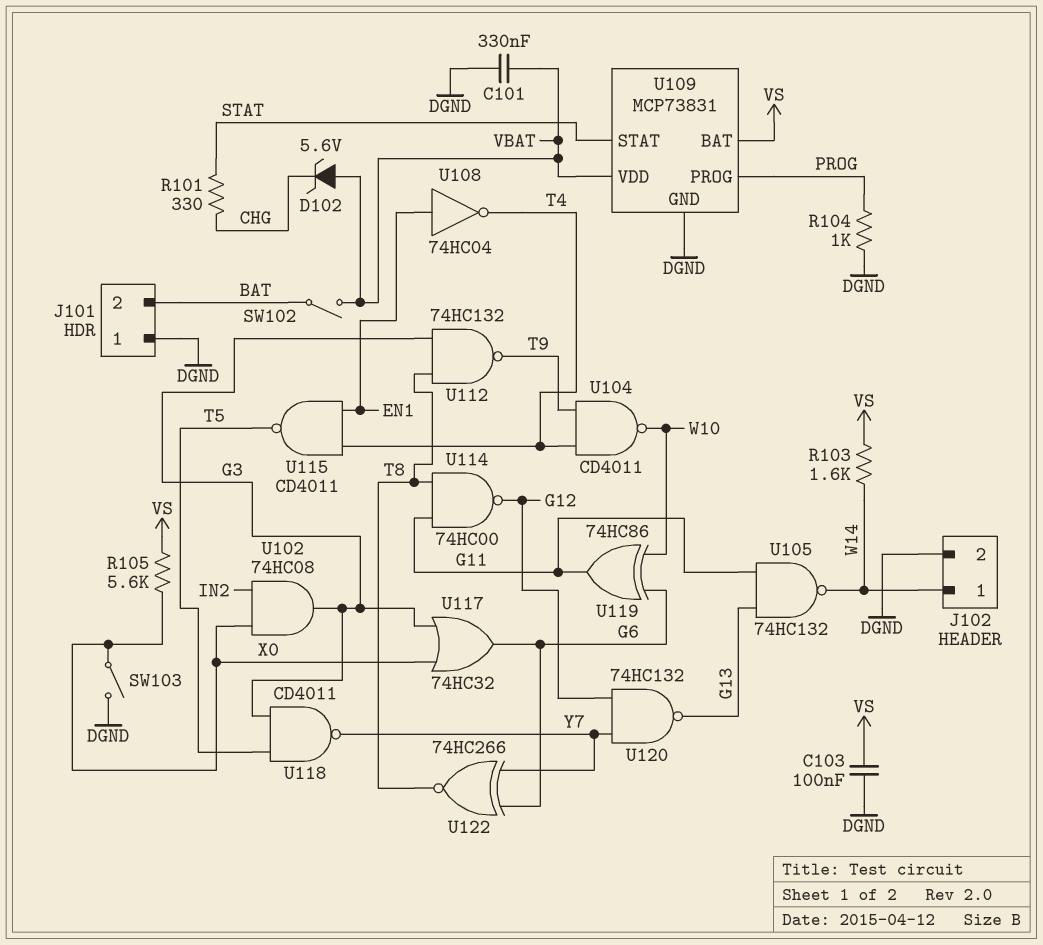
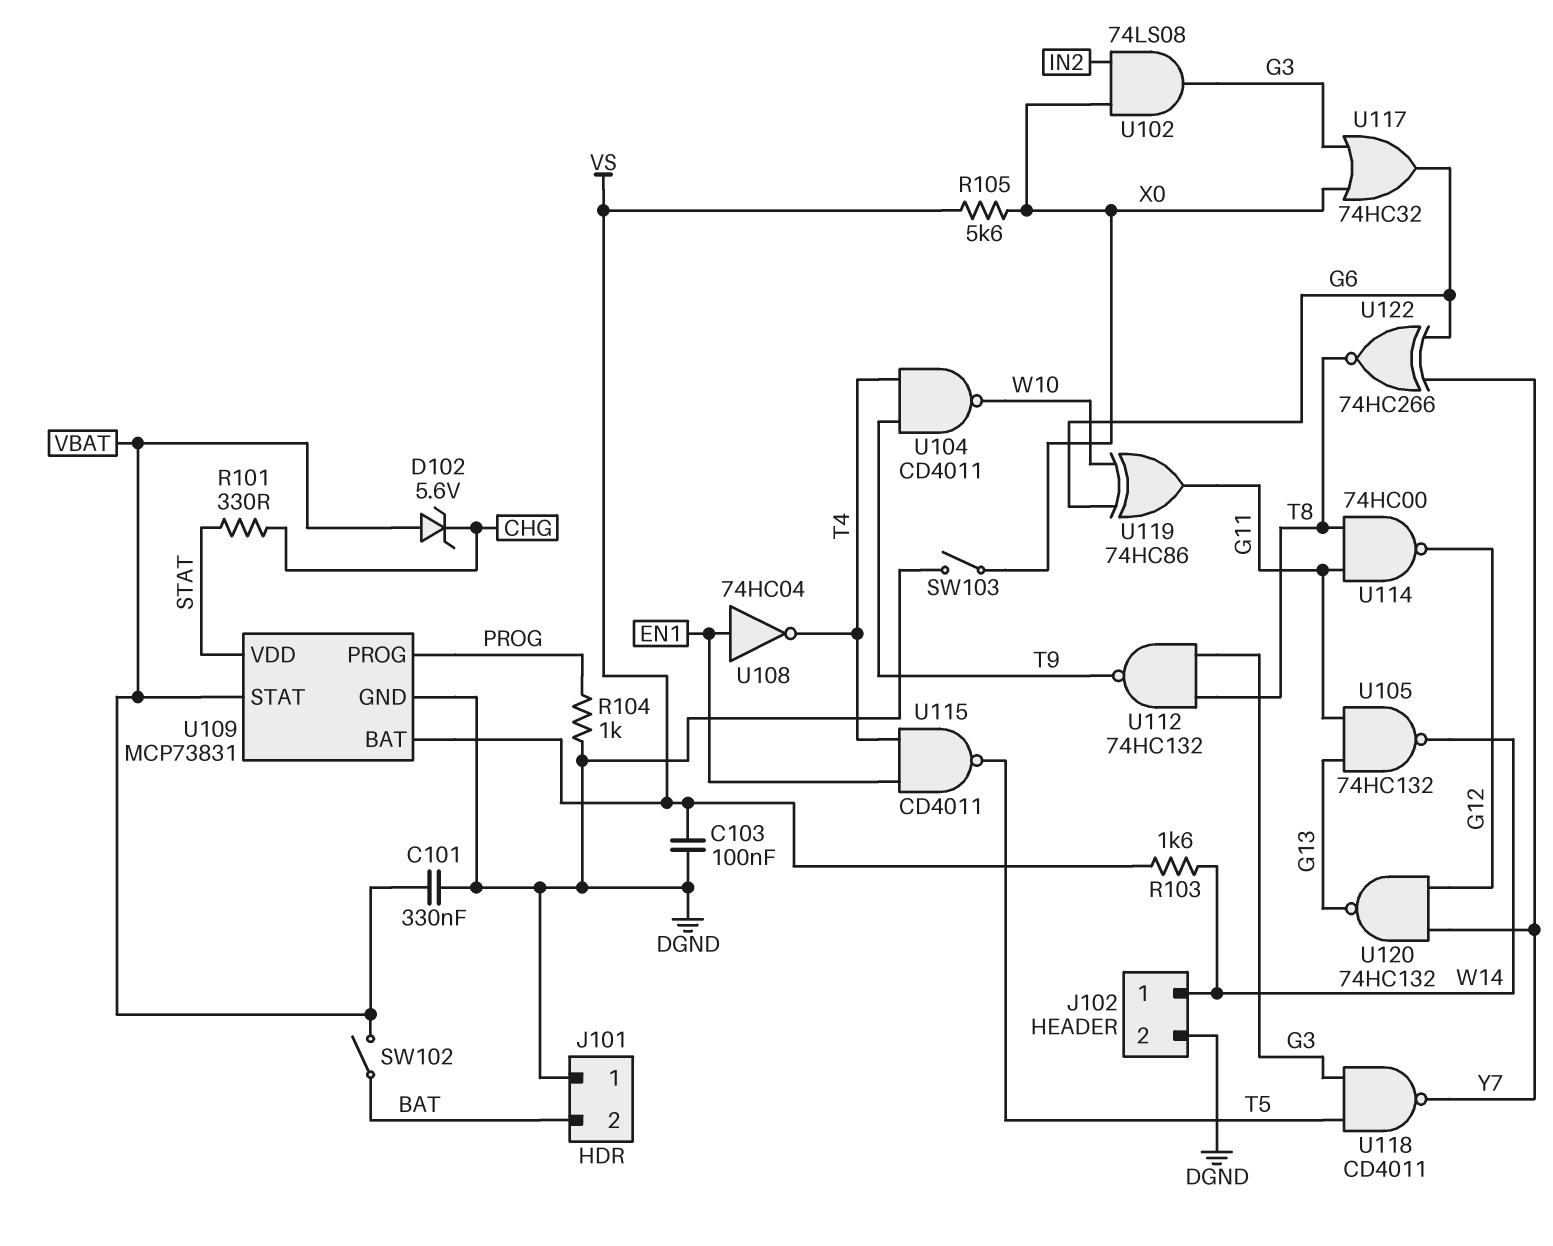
U102: AND 74HC08 (in IN2, in X0, out G3) -> AND 74LS08 (in IN2, in X0, out G3)
U109 pin STAT: STAT -> VBAT
U109 pin VDD: VBAT -> STAT

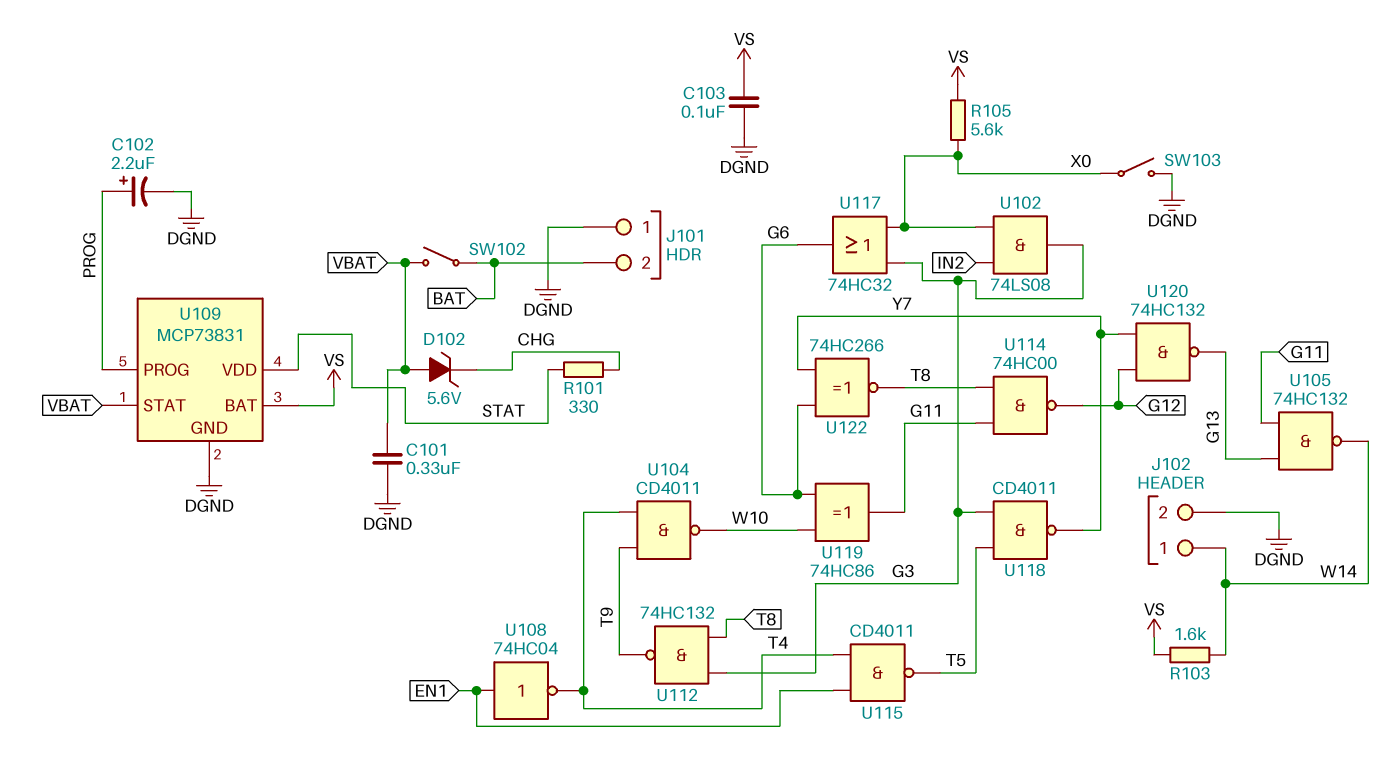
C102: none -> 2.2uF (plus PROG, minus DGND)
R104: 1k (DGND, PROG) -> none

